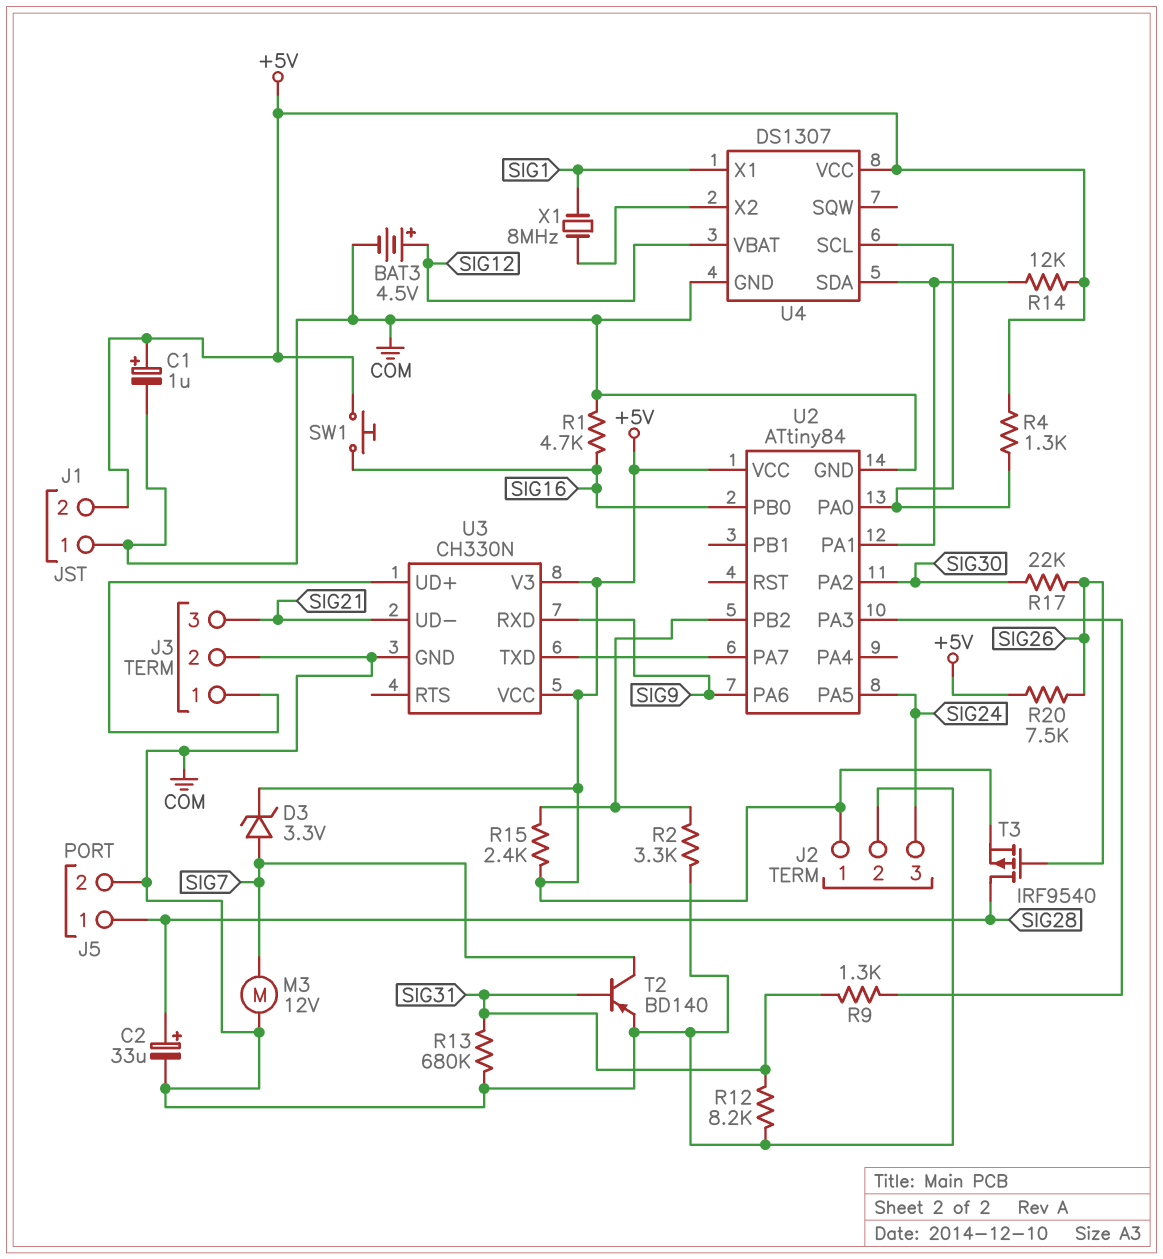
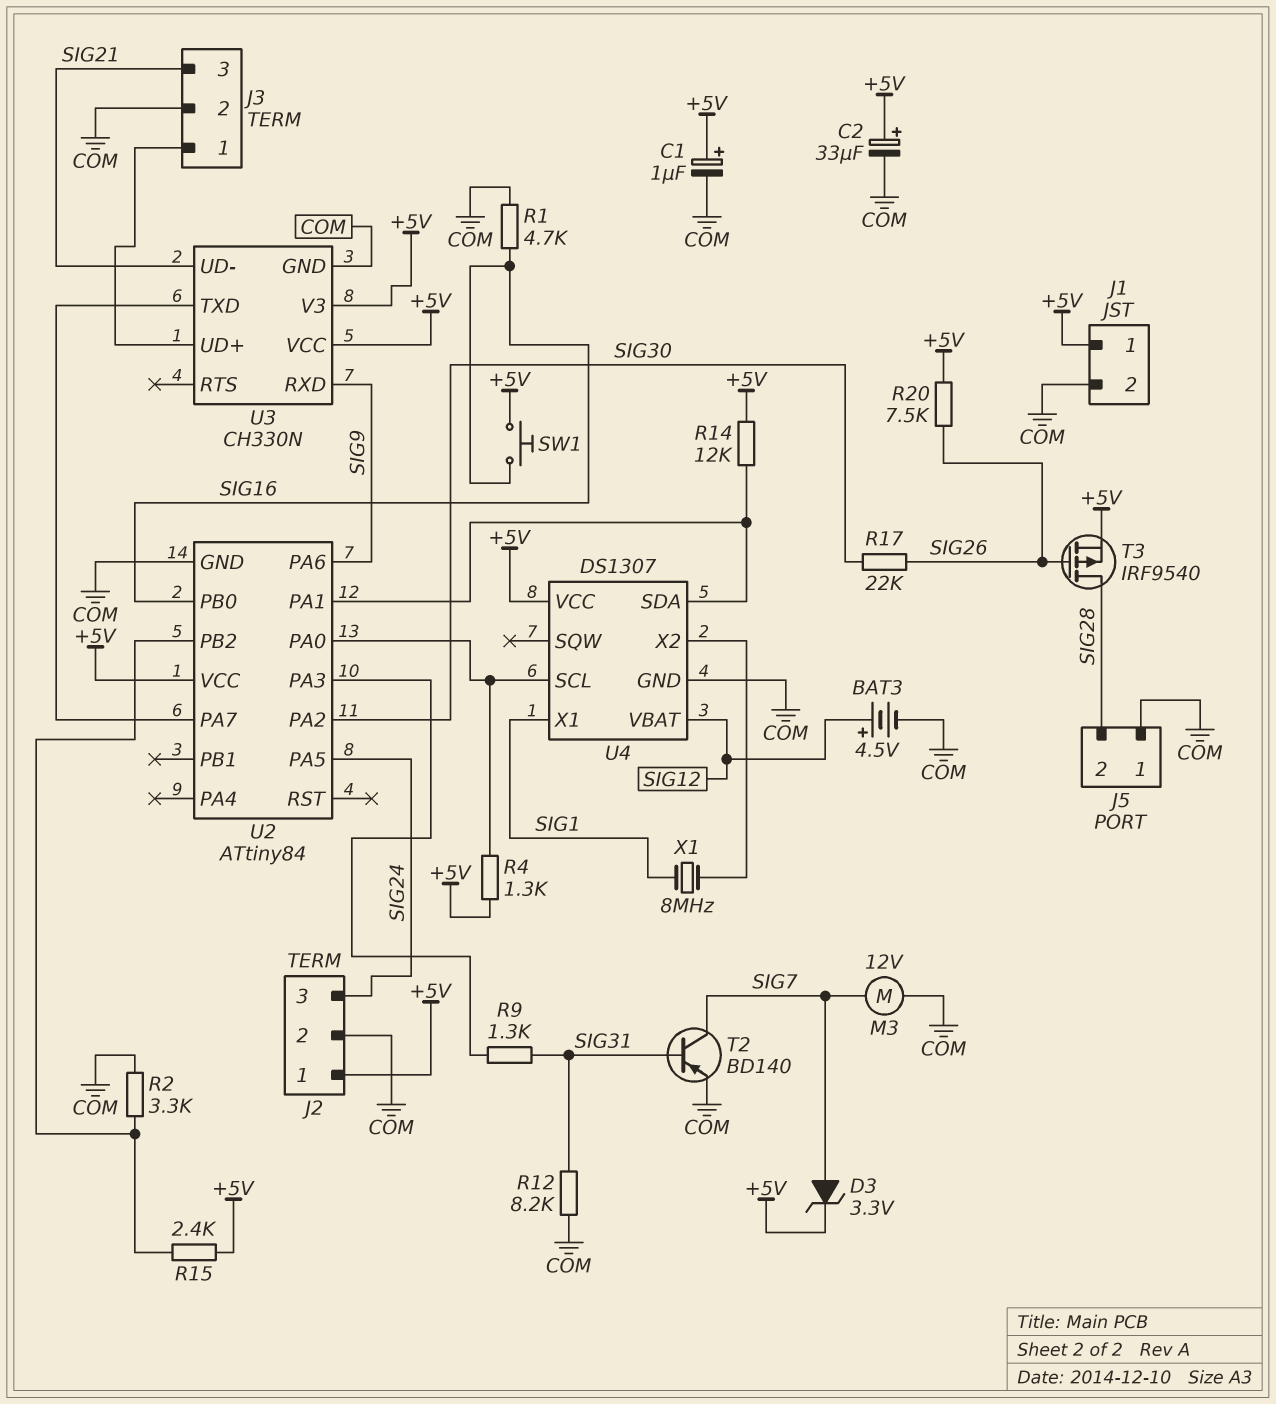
C2: 33uF (plus SIG28, minus COM) -> 33uF (plus +5V, minus COM)
J1 pin 1: COM -> +5V
J1 pin 2: +5V -> COM
J5 pin 1: SIG28 -> COM
J5 pin 2: COM -> SIG28
R13: 680k (COM, SIG31) -> none

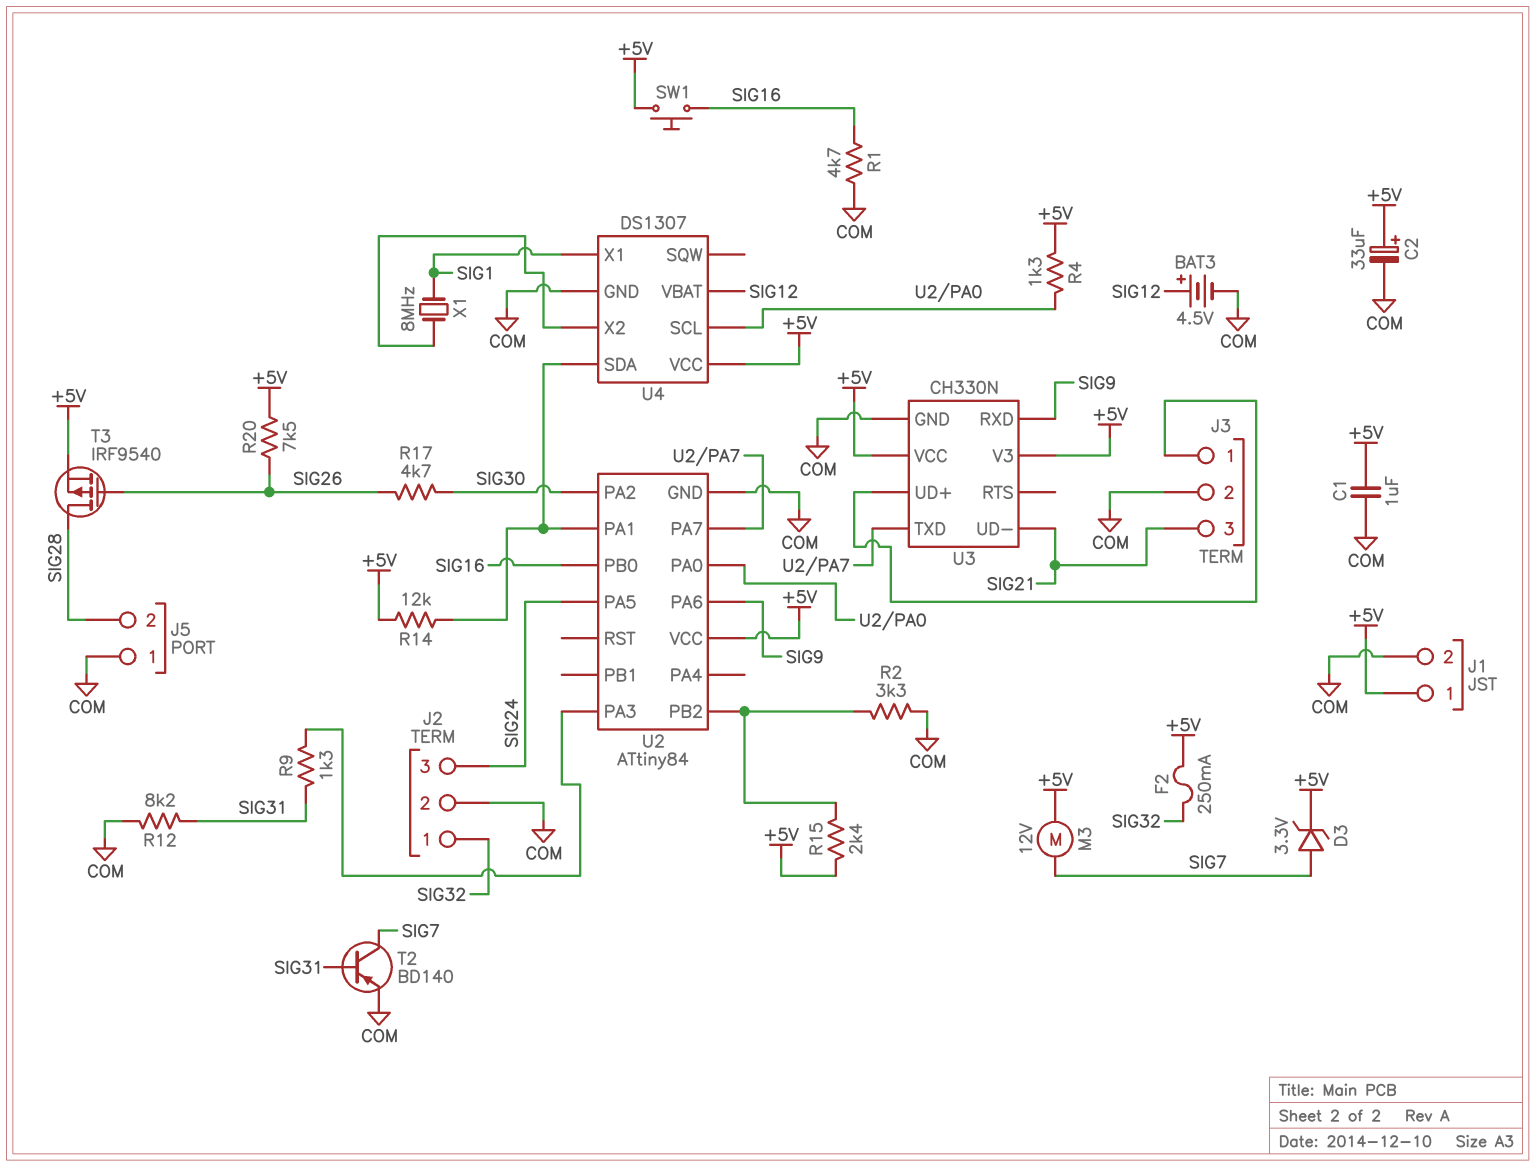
C1: 1uF (plus +5V, minus COM) -> 1uF (+5V, COM)
F2: none -> 250mA (+5V, SIG32)
J2 pin 1: +5V -> SIG32
M3: motor 12V (COM, SIG7) -> motor 12V (+5V, SIG7)
R17: 22k (SIG26, SIG30) -> 4.7k (SIG26, SIG30)

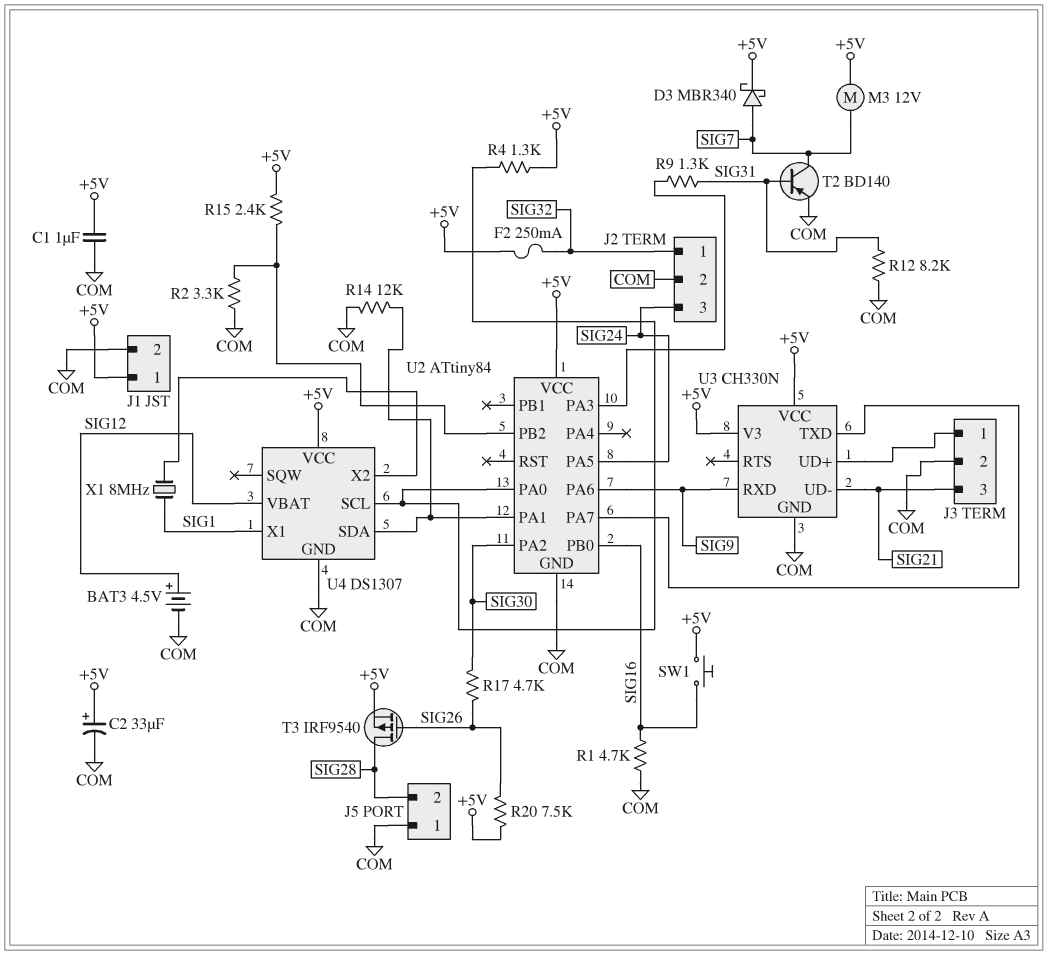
D3: zener 3.3V (A SIG7, K +5V) -> schottky MBR340 (A SIG7, K +5V)
R14: 12k (+5V, U2/PA1) -> 12k (COM, U2/PA1)

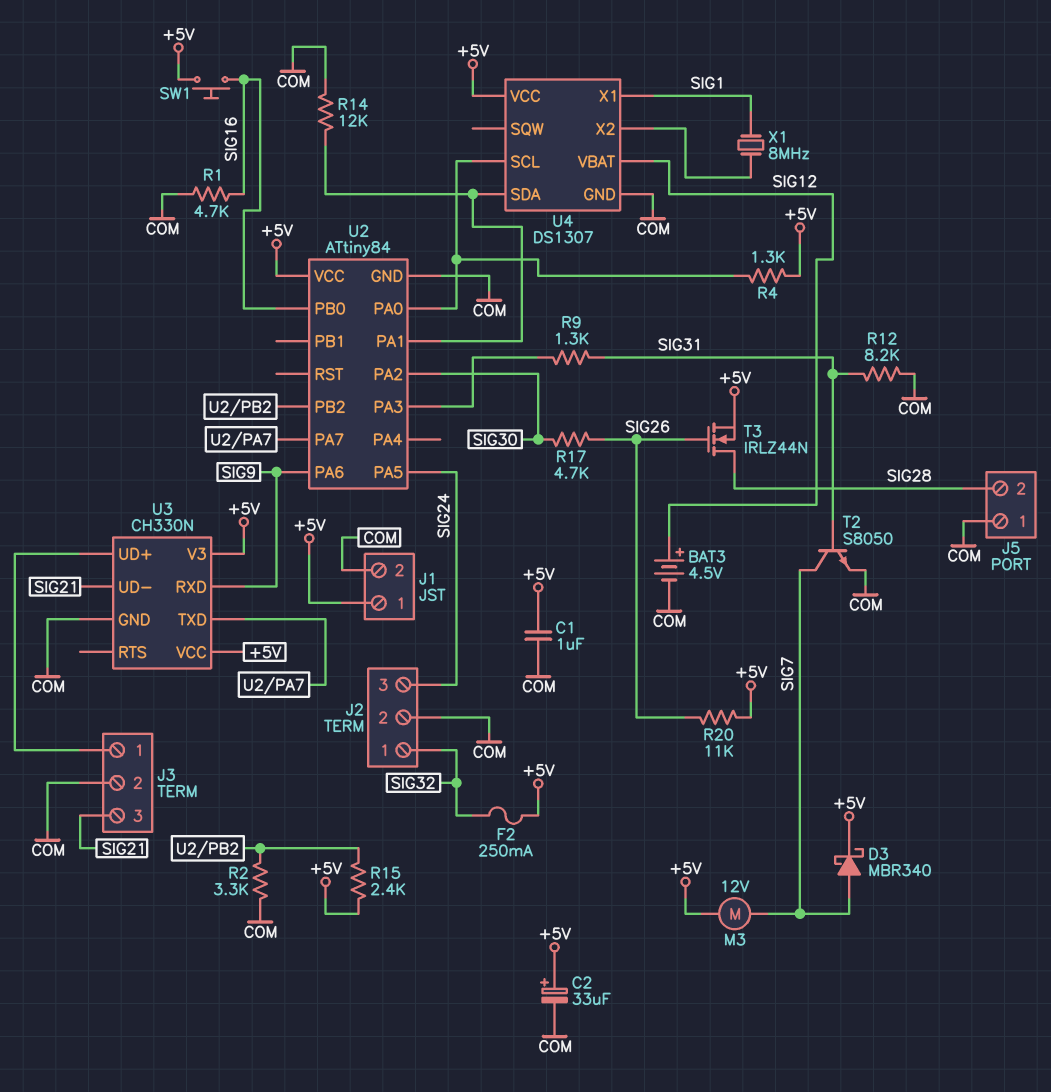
R20: 7.5k (+5V, SIG26) -> 11k (+5V, SIG26)
T2: PNP BD140 (B SIG31, C SIG7, E COM) -> NPN S8050 (B SIG31, C SIG7, E COM)
T3: PMOS IRF9540 (G SIG26, D SIG28, S +5V) -> NMOS IRLZ44N (G SIG26, D SIG28, S +5V)

